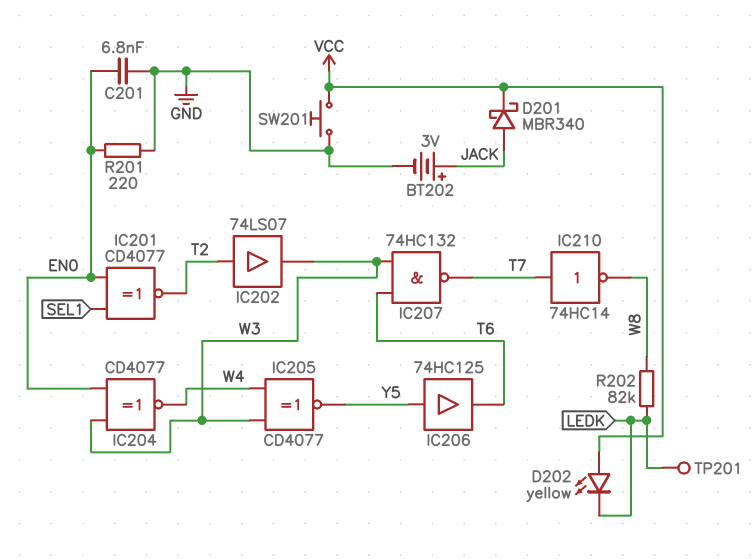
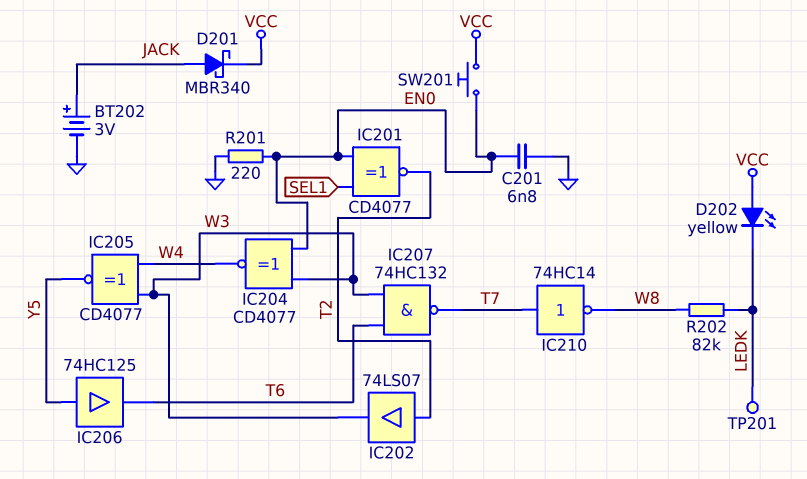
SW201: button (GND, VCC) -> button (EN0, VCC)

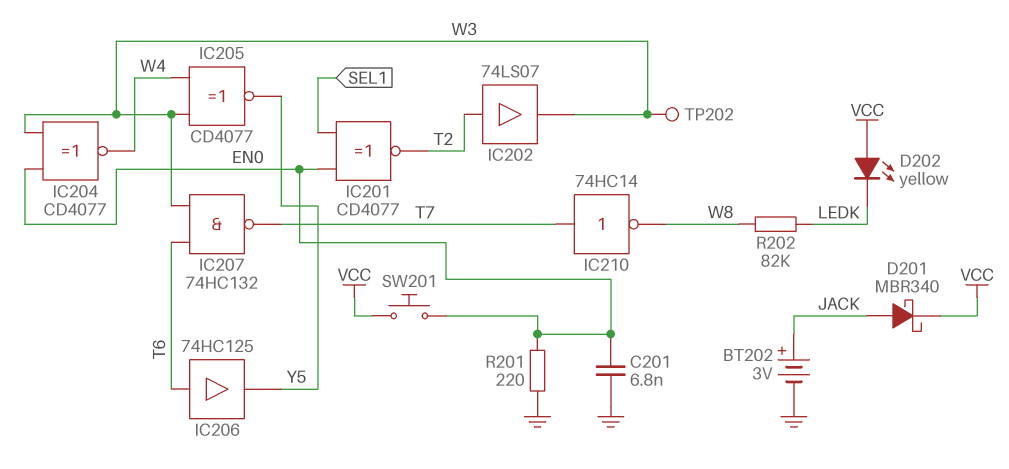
IC206: buffer 74HC125 (in Y5, out T6) -> buffer 74HC125 (in T6, out Y5)
TP201: test point (LEDK) -> none
TP202: none -> test point (W3)

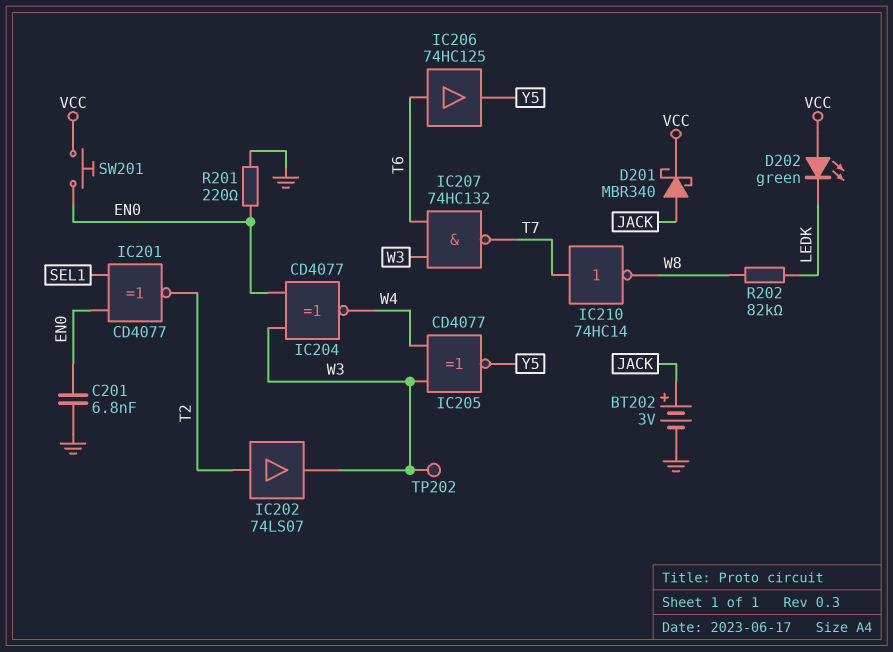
D202: LED yellow (A VCC, K LEDK) -> LED green (A VCC, K LEDK)

